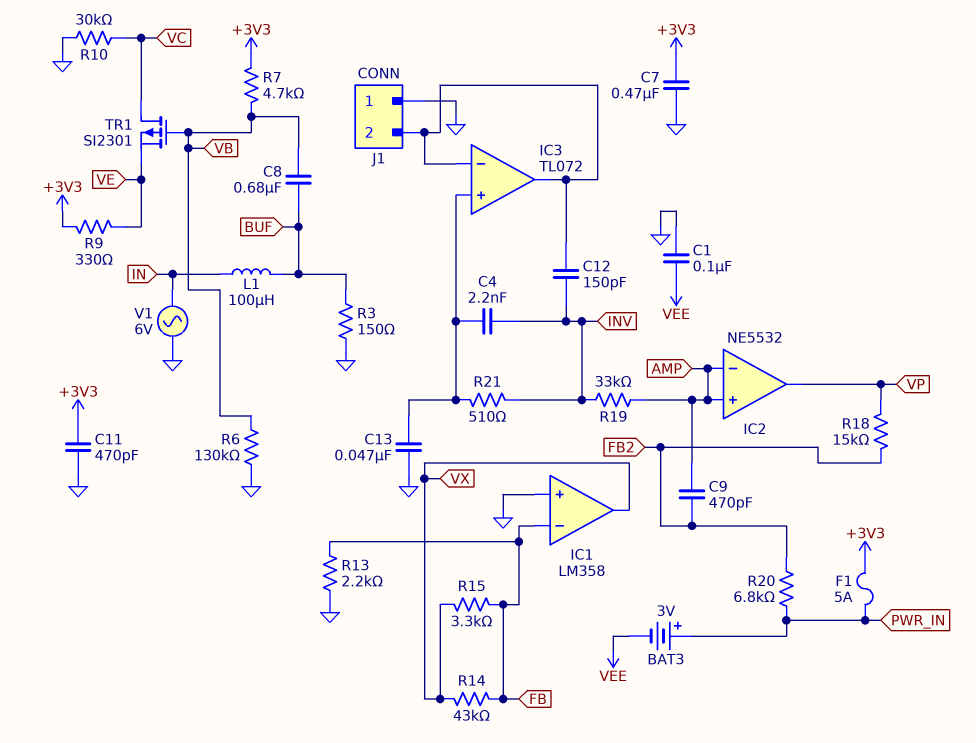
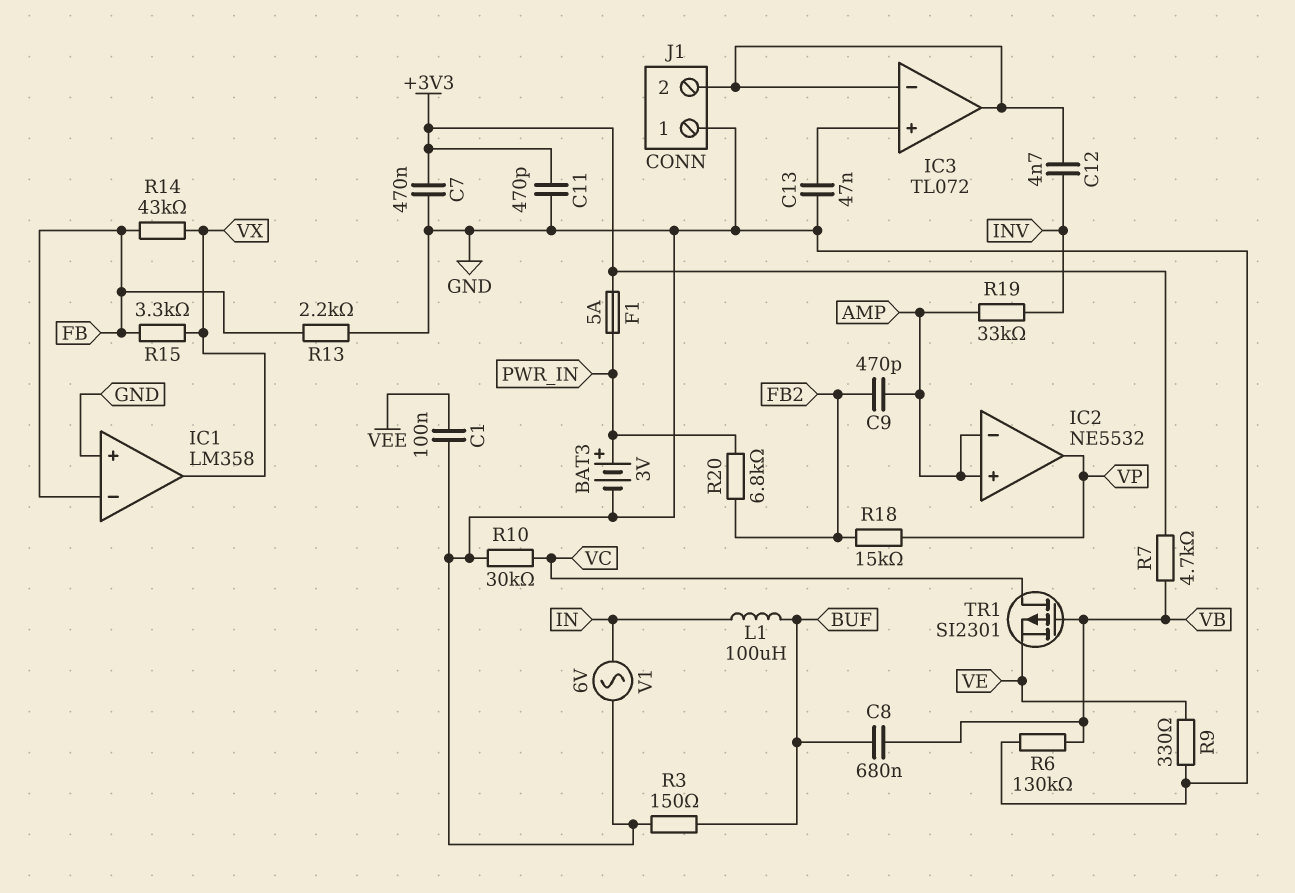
BAT3: 3V (plus PWR_IN, minus VEE) -> 3V (plus PWR_IN, minus GND)
C4: 2.2nF (IC3/in+, INV) -> none
C12: 150pF (IC3/in-, INV) -> 4.7nF (IC3/in-, INV)
R9: 330 (+3V3, VE) -> 330 (GND, VE)
R21: 510 (IC3/in+, INV) -> none

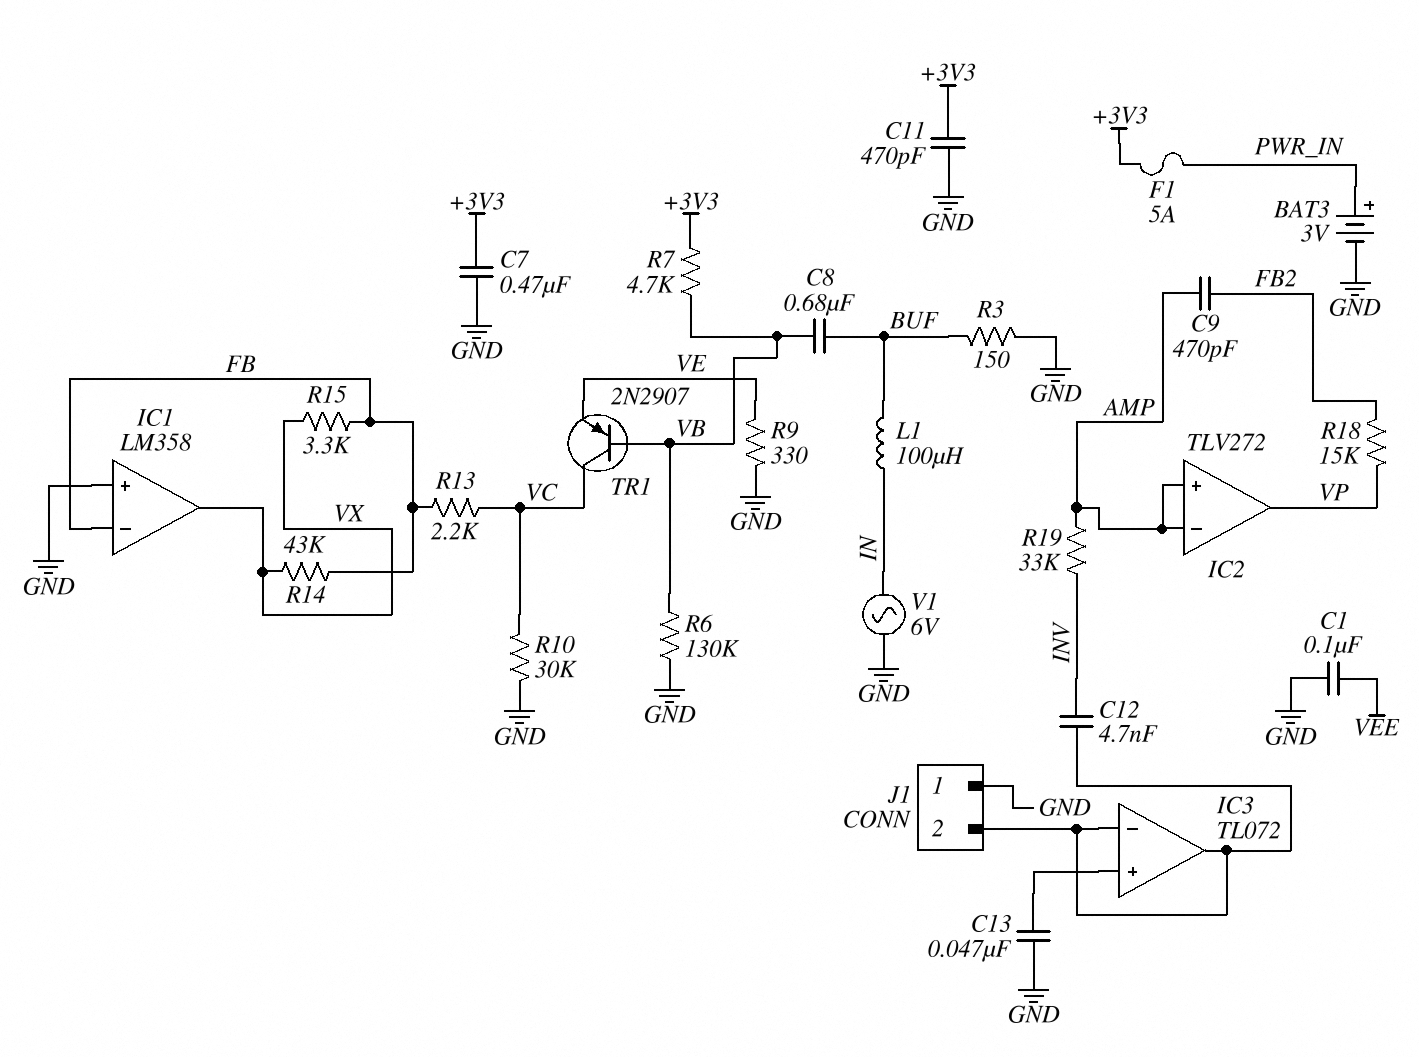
IC2: NE5532 -> TLV272
R13: 2.2k (FB, GND) -> 2.2k (FB, VC)
R20: 6.8k (FB2, PWR_IN) -> none
TR1: PMOS SI2301 (G VB, D VC, S VE) -> PNP 2N2907 (B VB, C VC, E VE)

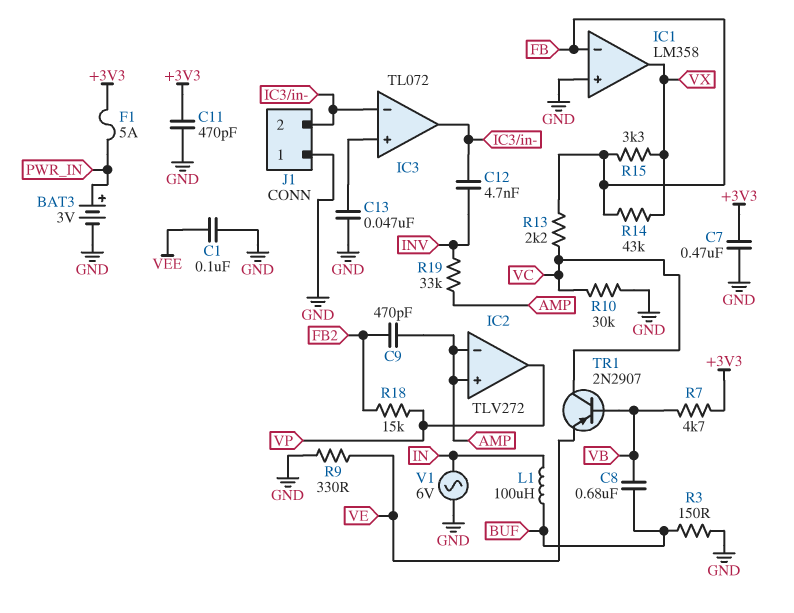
R6: 130k (GND, VB) -> none

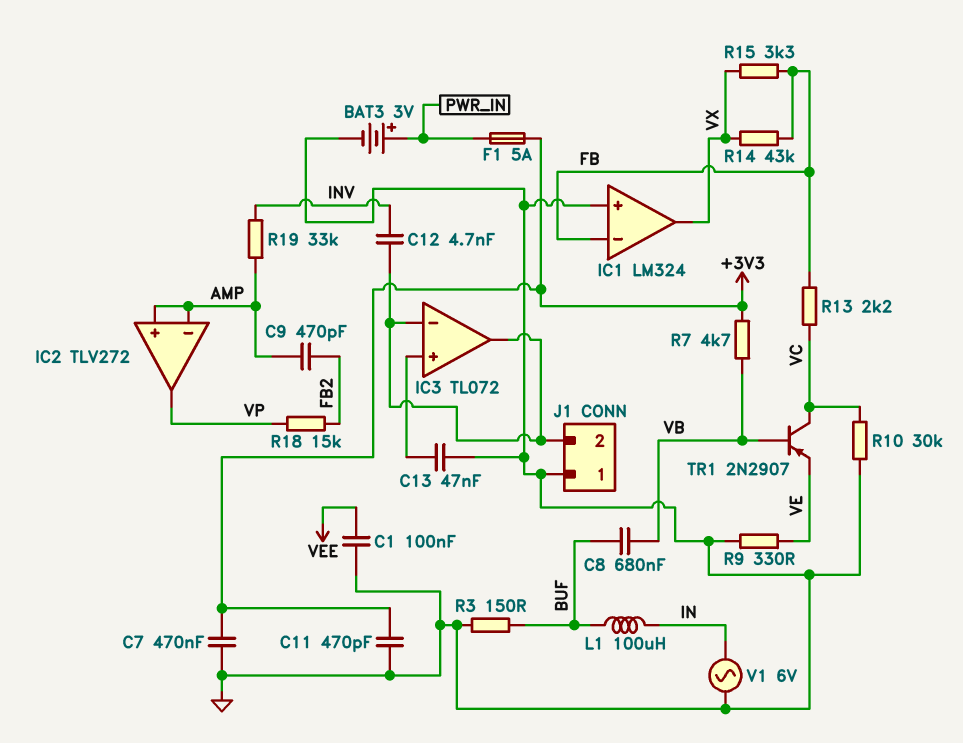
IC1: LM358 -> LM324

